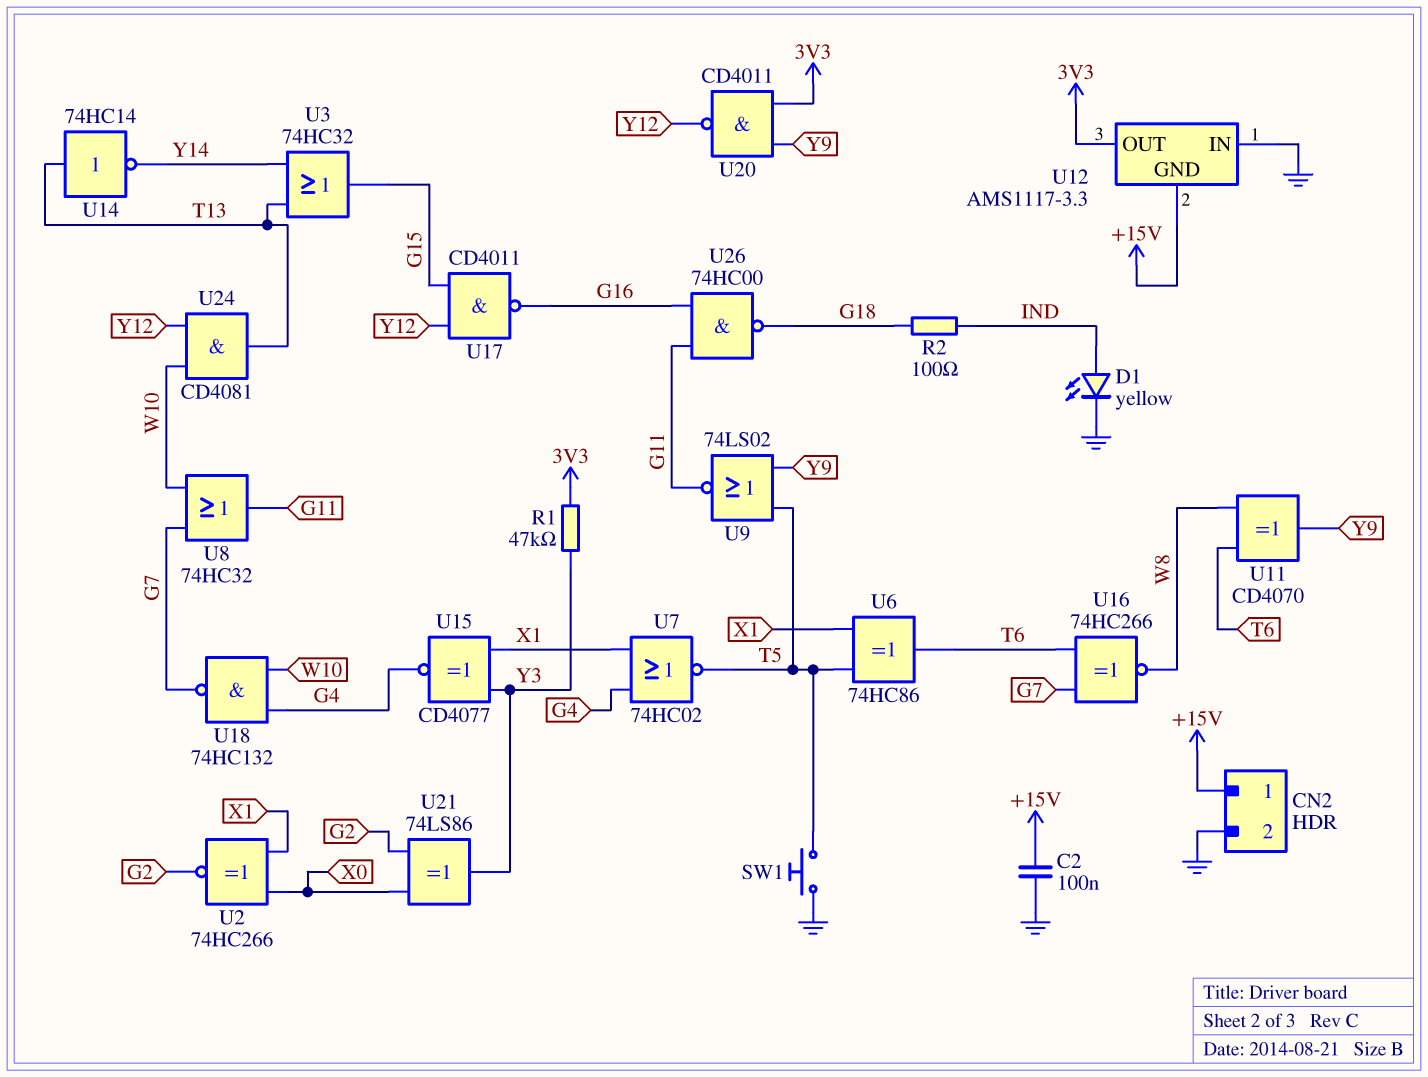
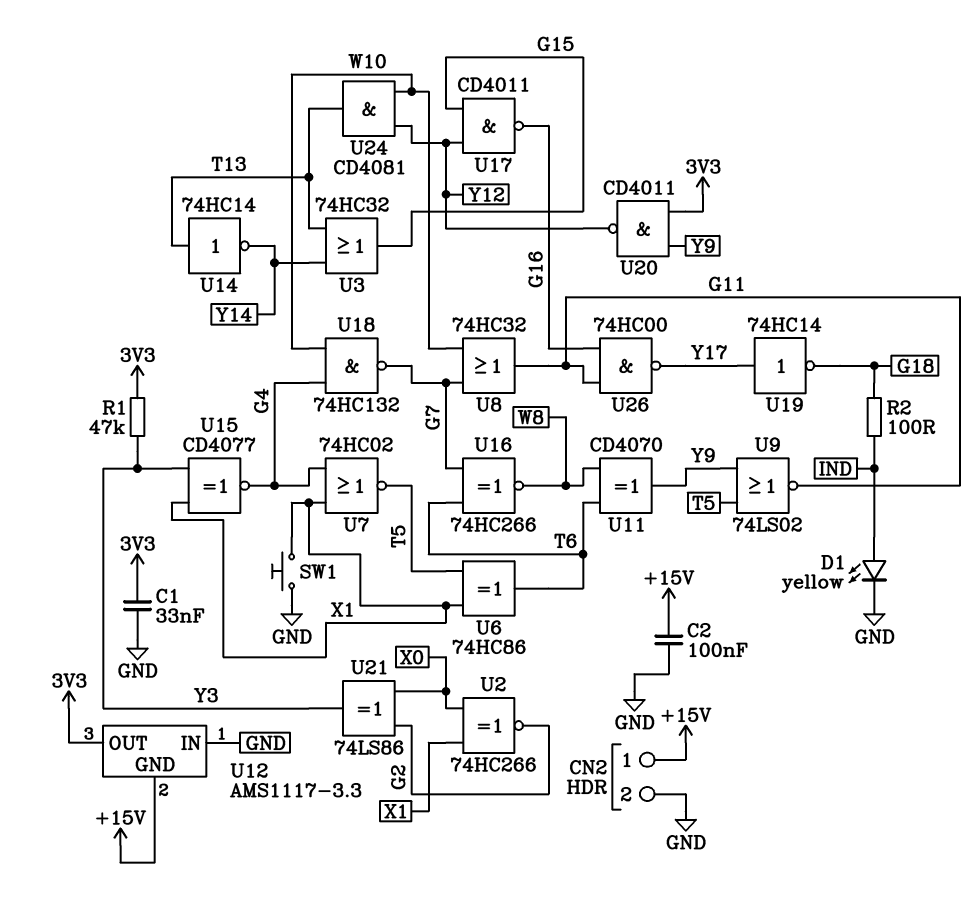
C1: none -> 33nF (3V3, GND)
SW1: button (GND, T5) -> button (GND, X1)
U19: none -> NOT 74HC14 (in Y17, out G18)
U26: NAND 74HC00 (in G11, in G16, out G18) -> NAND 74HC00 (in G11, in G16, out Y17)

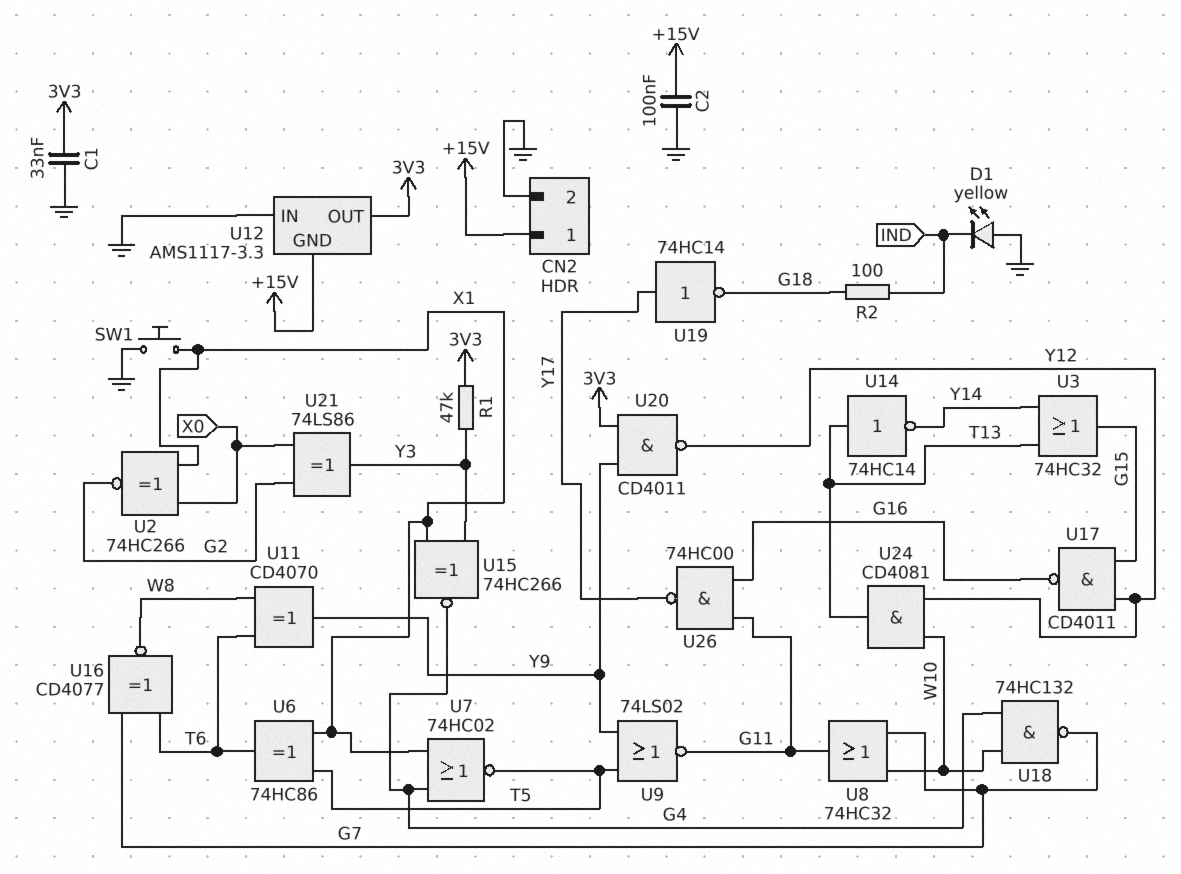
D1: LED yellow (A IND, K GND) -> LED yellow (A GND, K IND)
U15: XNOR CD4077 (in X1, in Y3, out G4) -> XNOR 74HC266 (in X1, in Y3, out G4)
U16: XNOR 74HC266 (in G7, in T6, out W8) -> XNOR CD4077 (in G7, in T6, out W8)

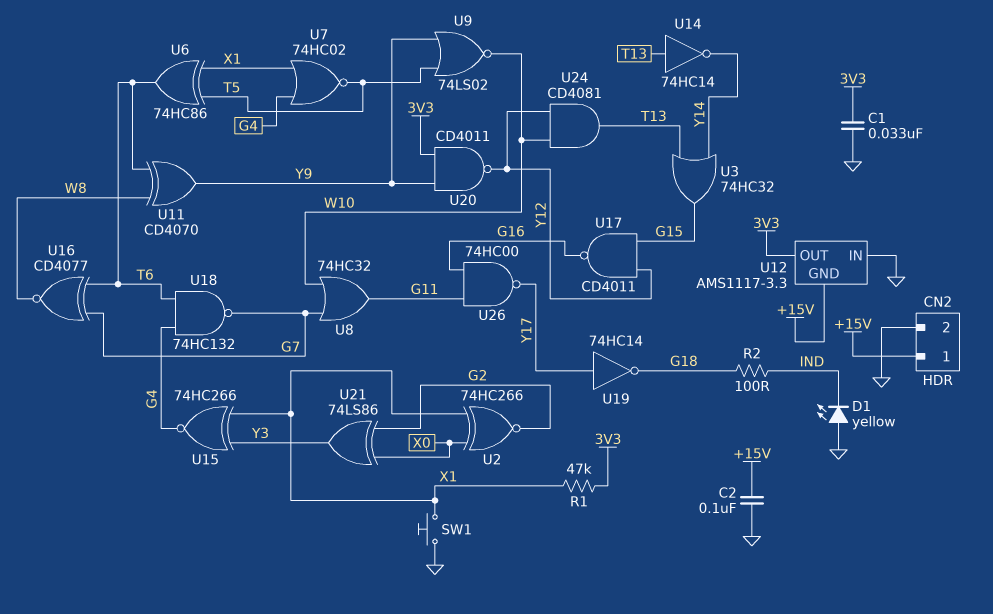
R1: 47k (3V3, Y3) -> 47k (3V3, X1)
U9: NOR 74LS02 (in T5, in Y9, out G11) -> NOR 74LS02 (in T5, in Y9, out W10)
U18: NAND 74HC132 (in G4, in W10, out G7) -> NAND 74HC132 (in G4, in T6, out G7)

